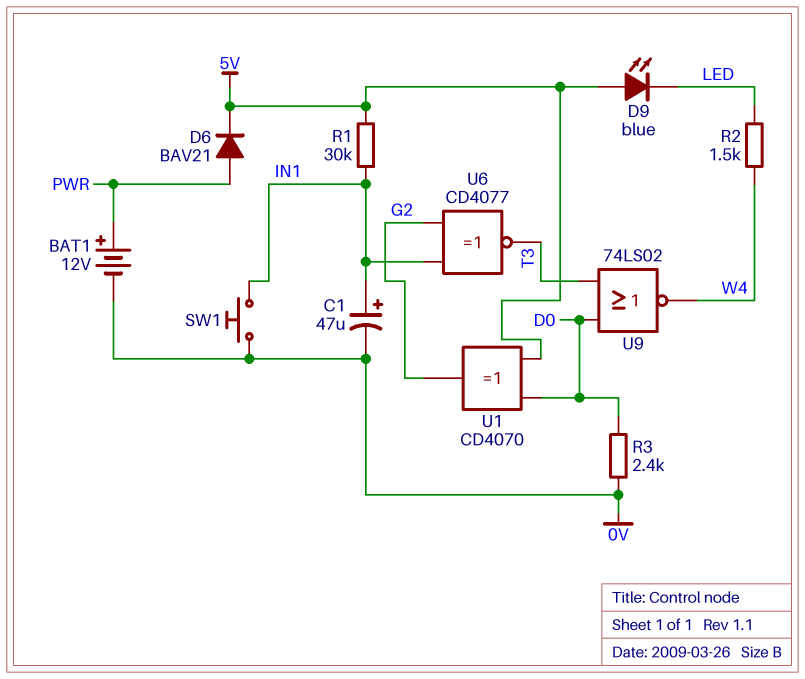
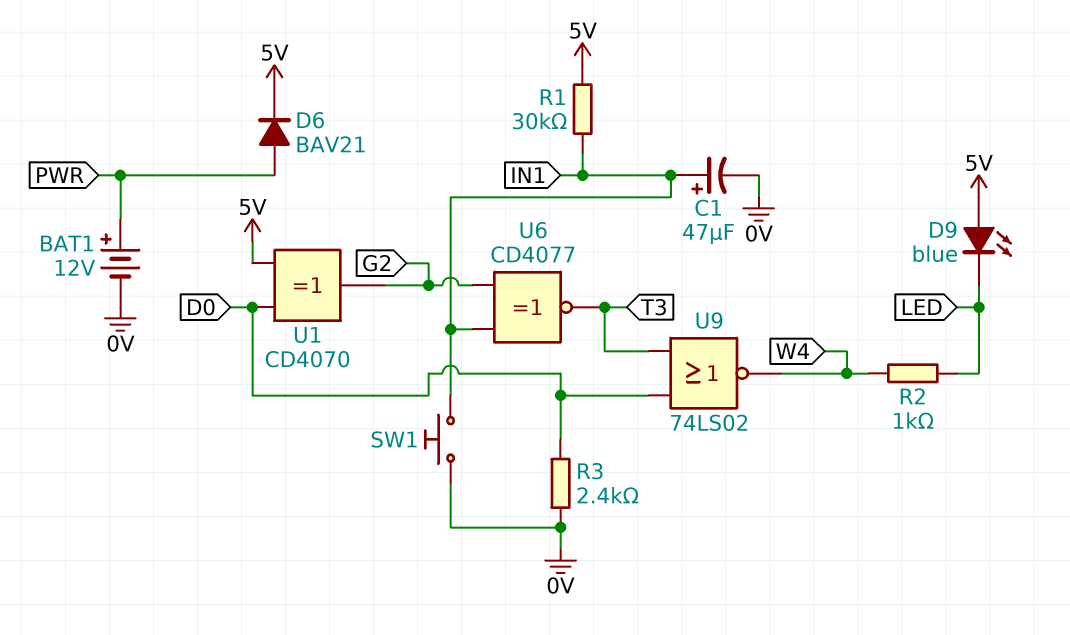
R2: 1.5k (LED, W4) -> 1k (LED, W4)

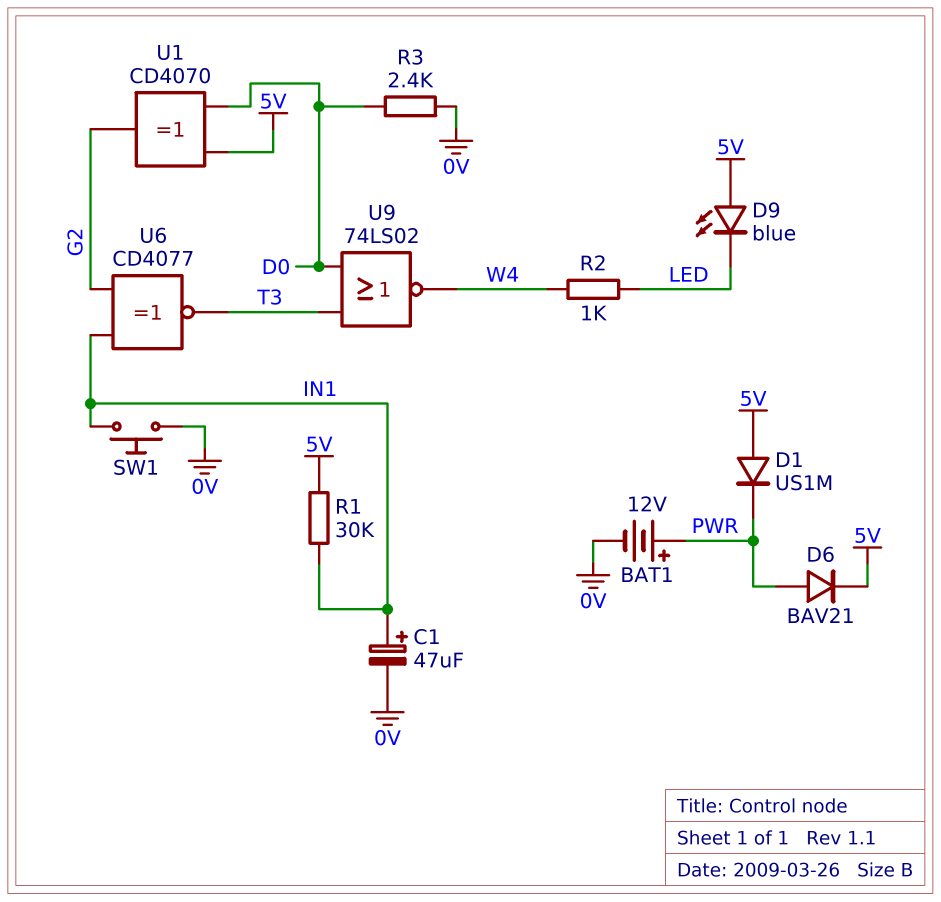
D1: none -> diode US1M (A 5V, K PWR)

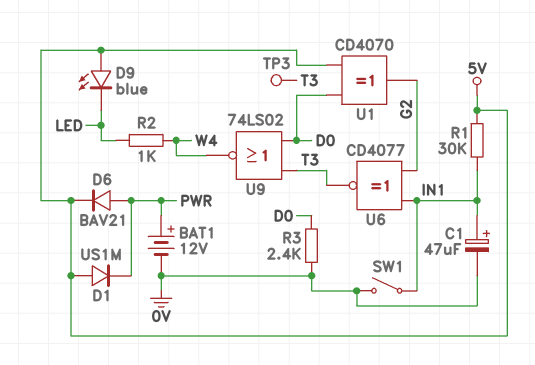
SW1: button (0V, IN1) -> switch (0V, IN1)
TP3: none -> test point (T3)

